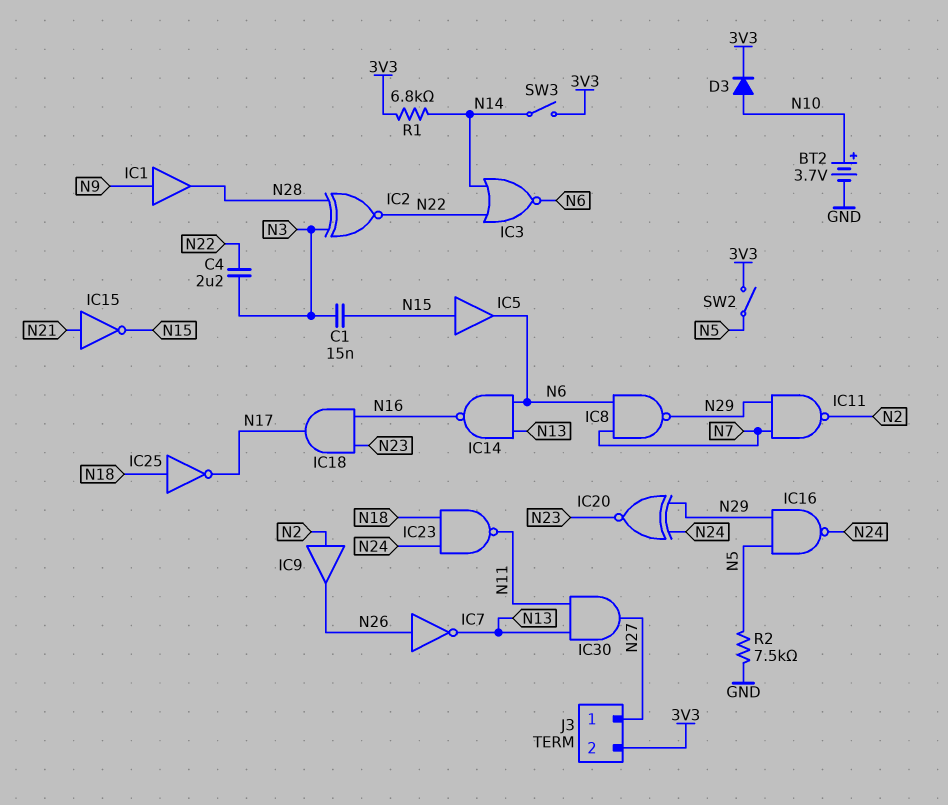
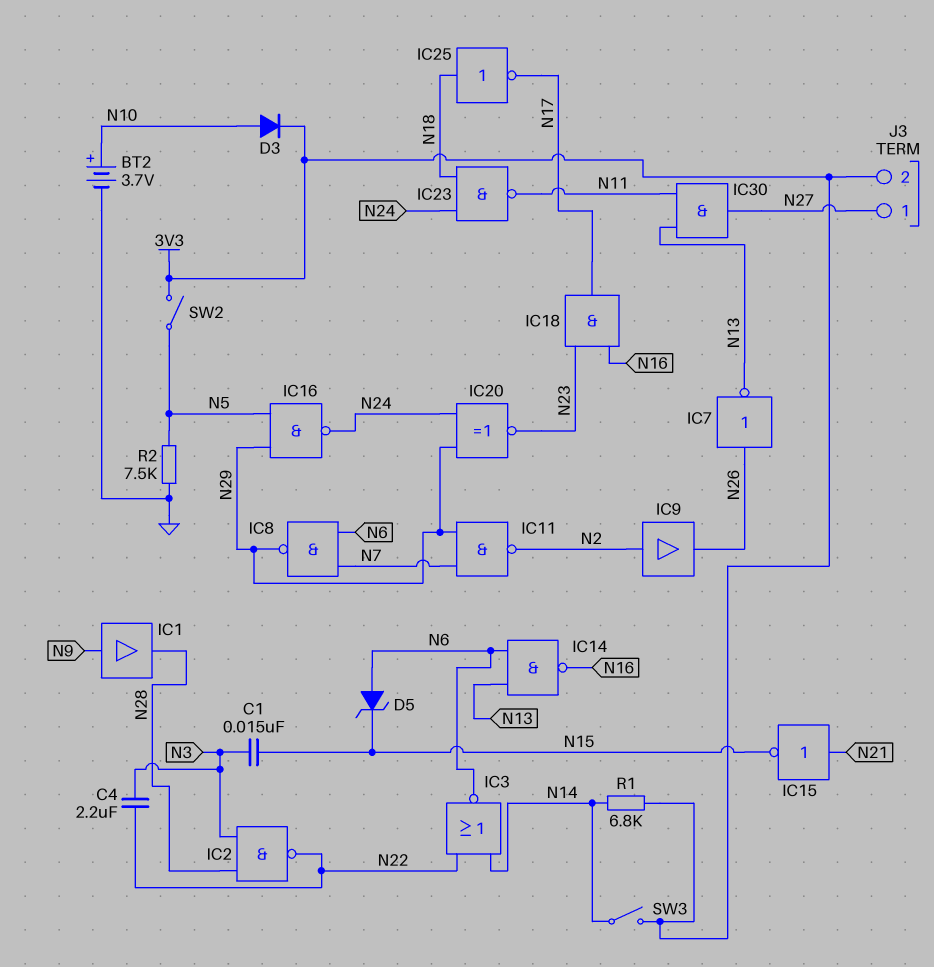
D5: none -> zener (A N6, K N15)
IC2: XNOR (in N3, in N28, out N22) -> NAND (in N3, in N28, out N22)
IC5: buffer (in N15, out N6) -> none

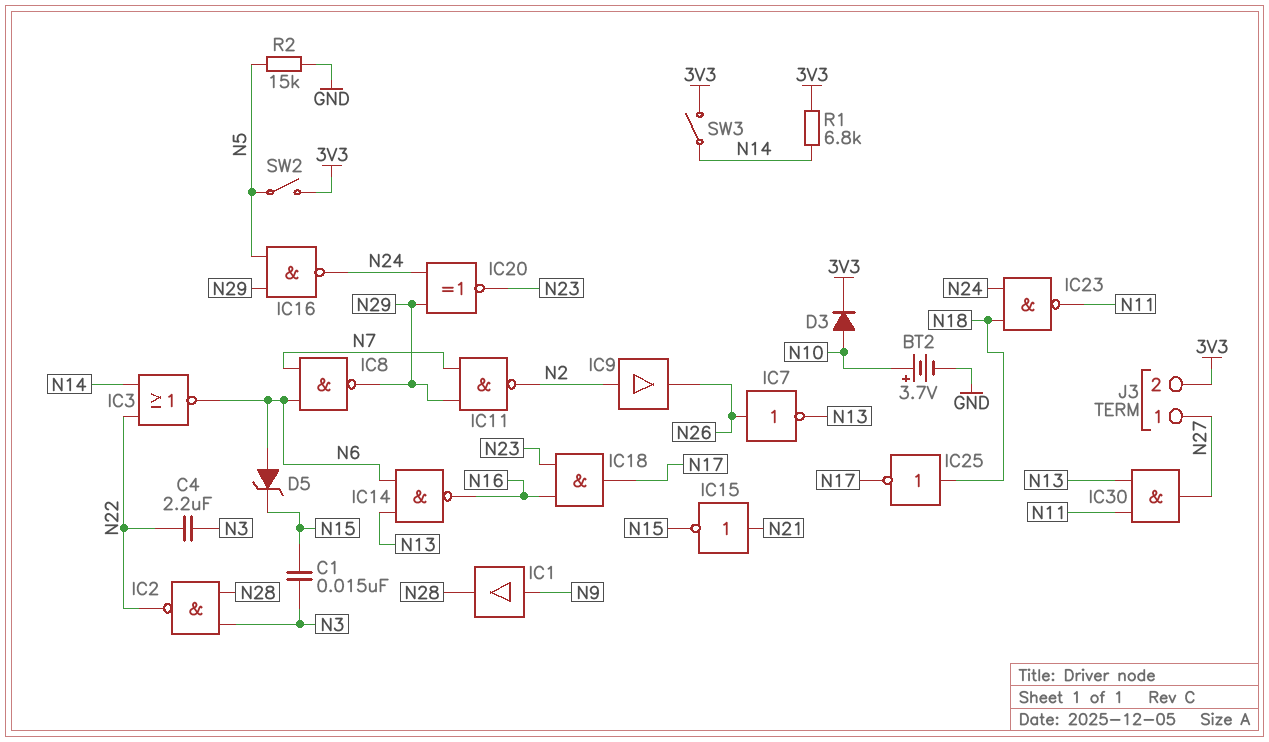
R2: 7.5k (GND, N5) -> 15k (GND, N5)

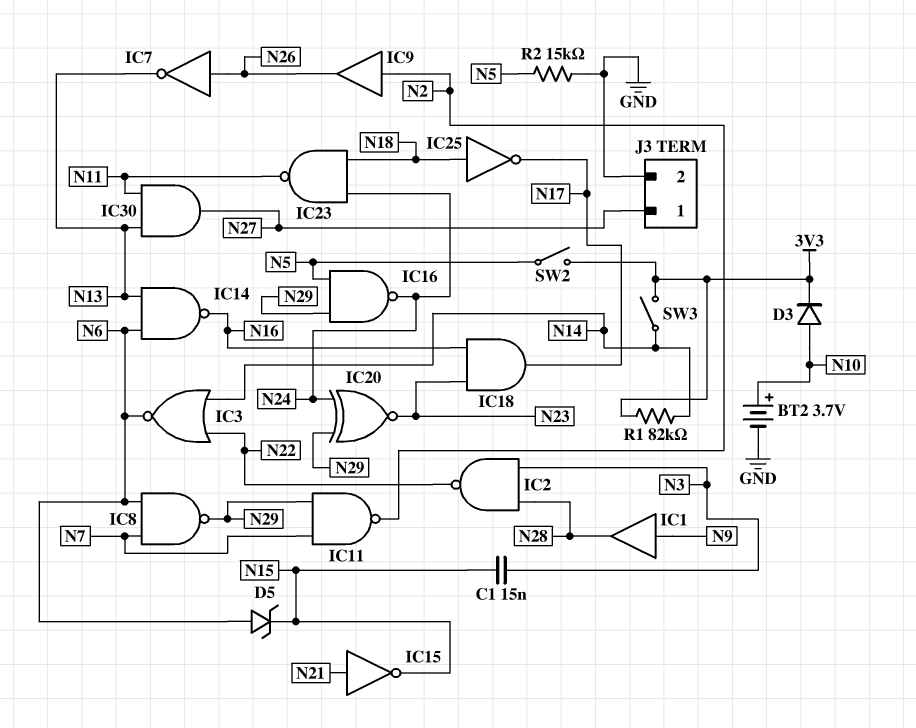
C4: 2.2uF (N3, N22) -> none
J3 pin 2: 3V3 -> GND
R1: 6.8k (3V3, N14) -> 82k (3V3, N14)

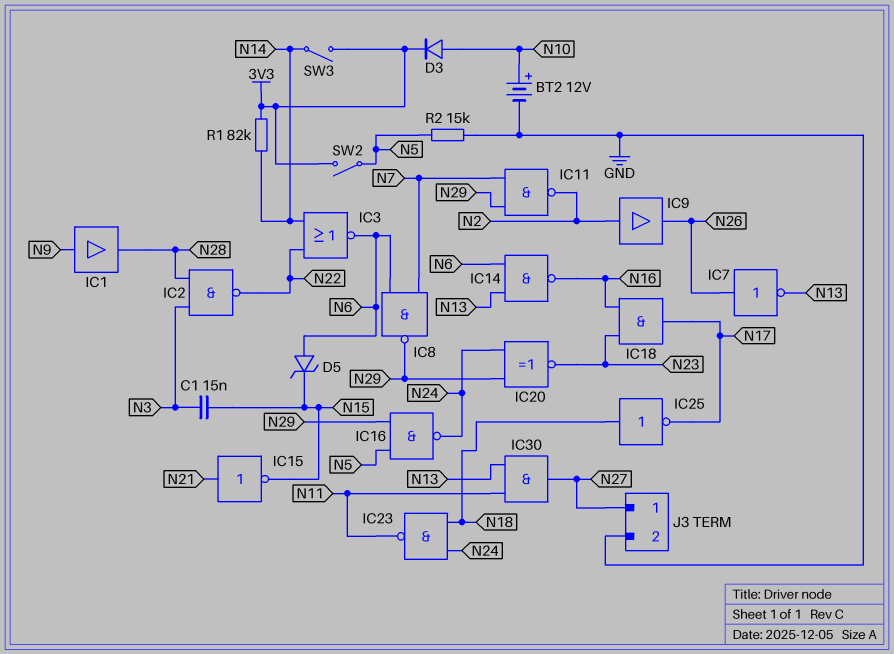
BT2: 3.7V (plus N10, minus GND) -> 12V (plus N10, minus GND)

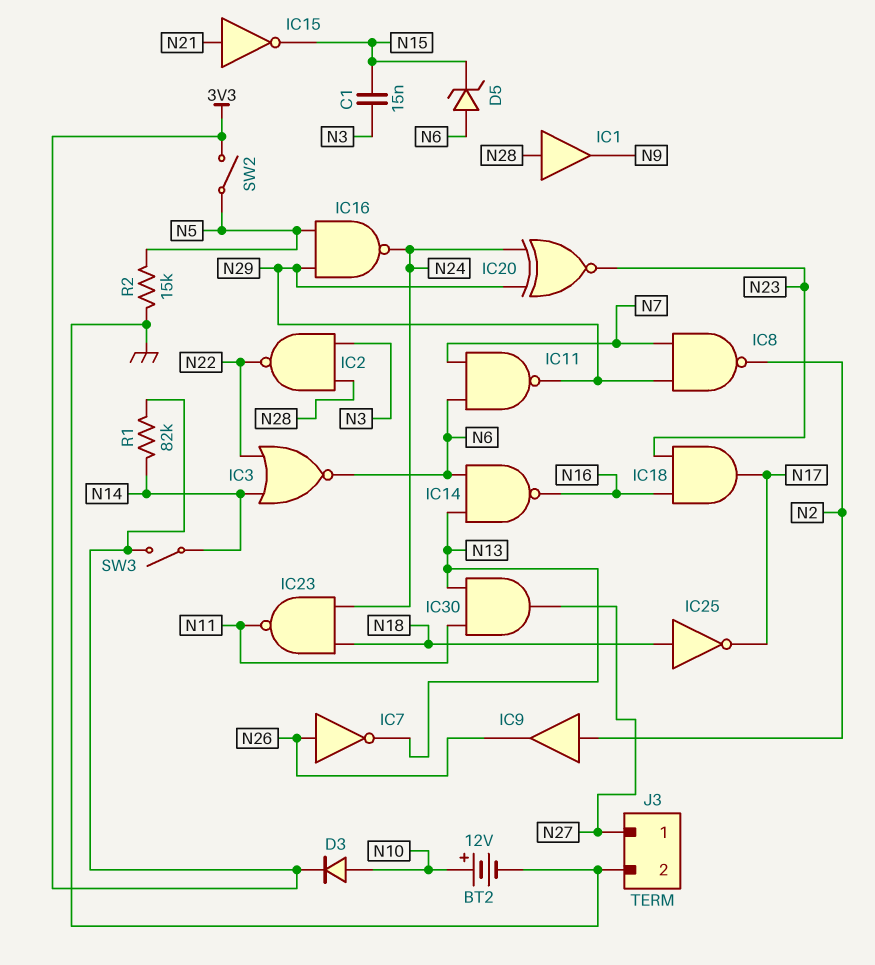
IC1: buffer (in N9, out N28) -> buffer (in N28, out N9)
IC8: NAND (in N6, in N7, out N29) -> NAND (in N7, in N29, out N2)
IC11: NAND (in N7, in N29, out N2) -> NAND (in N6, in N7, out N29)

